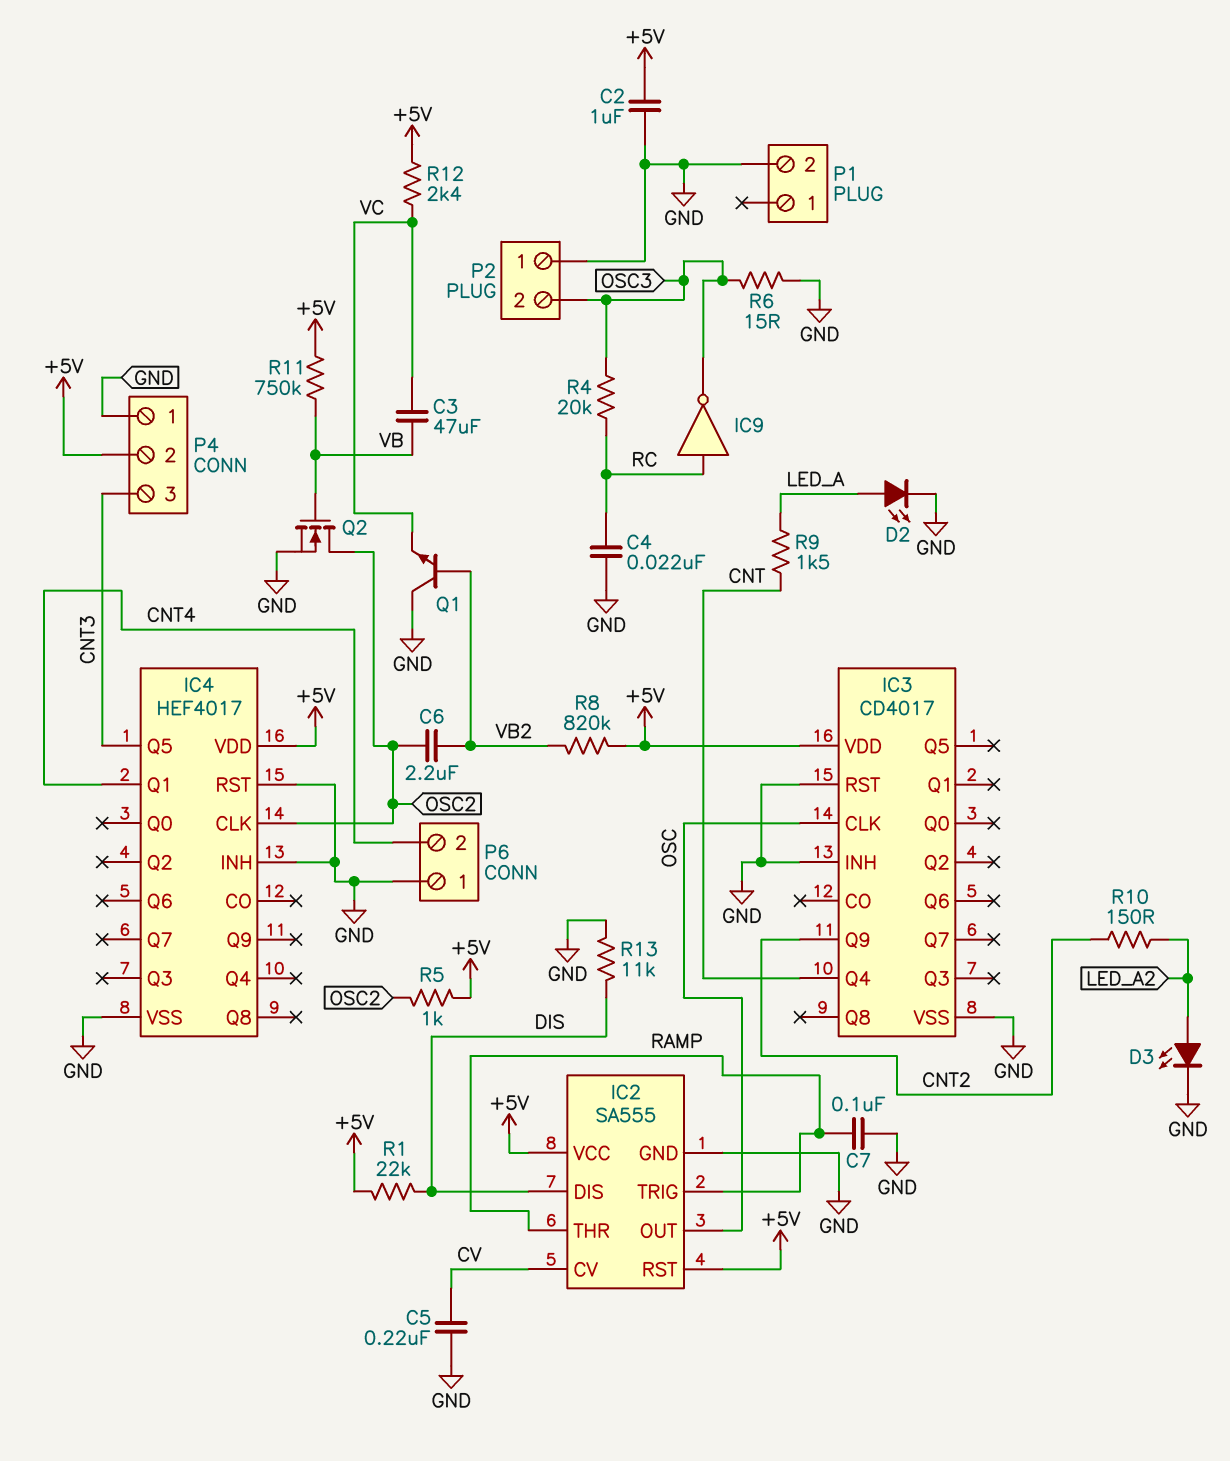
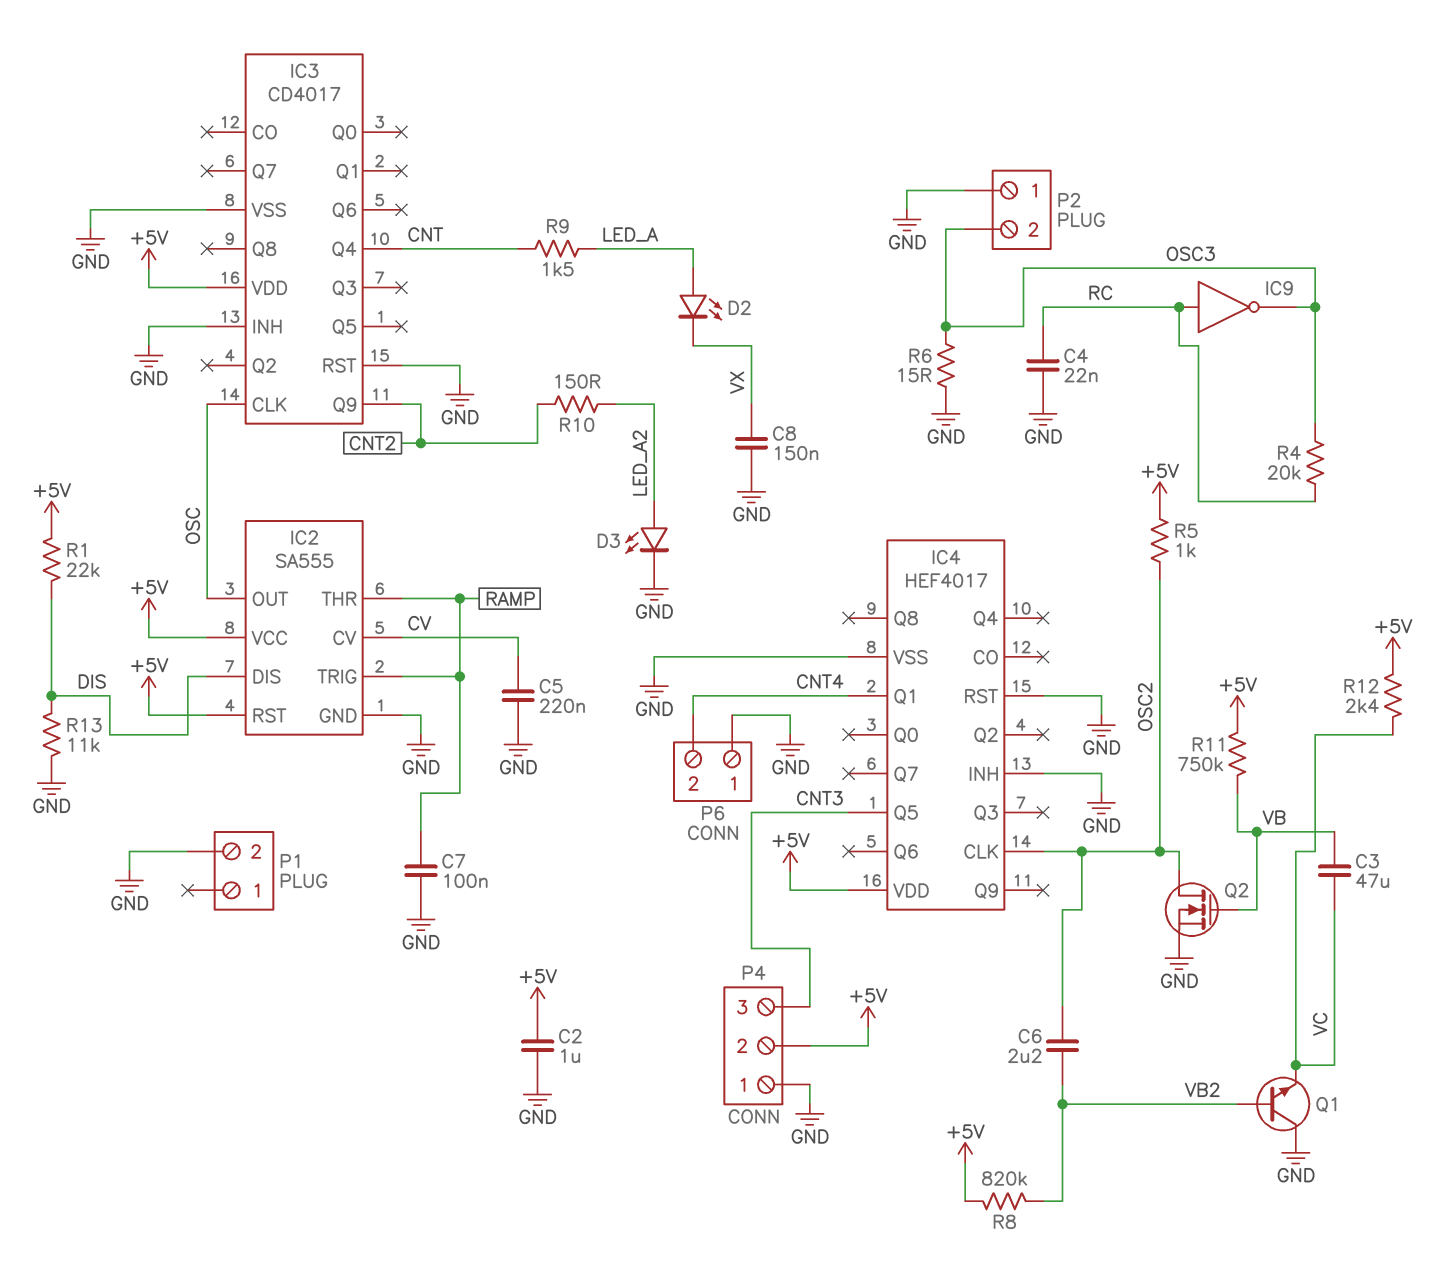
C8: none -> 150nF (GND, VX)
D2: LED (A LED_A, K GND) -> LED (A LED_A, K VX)

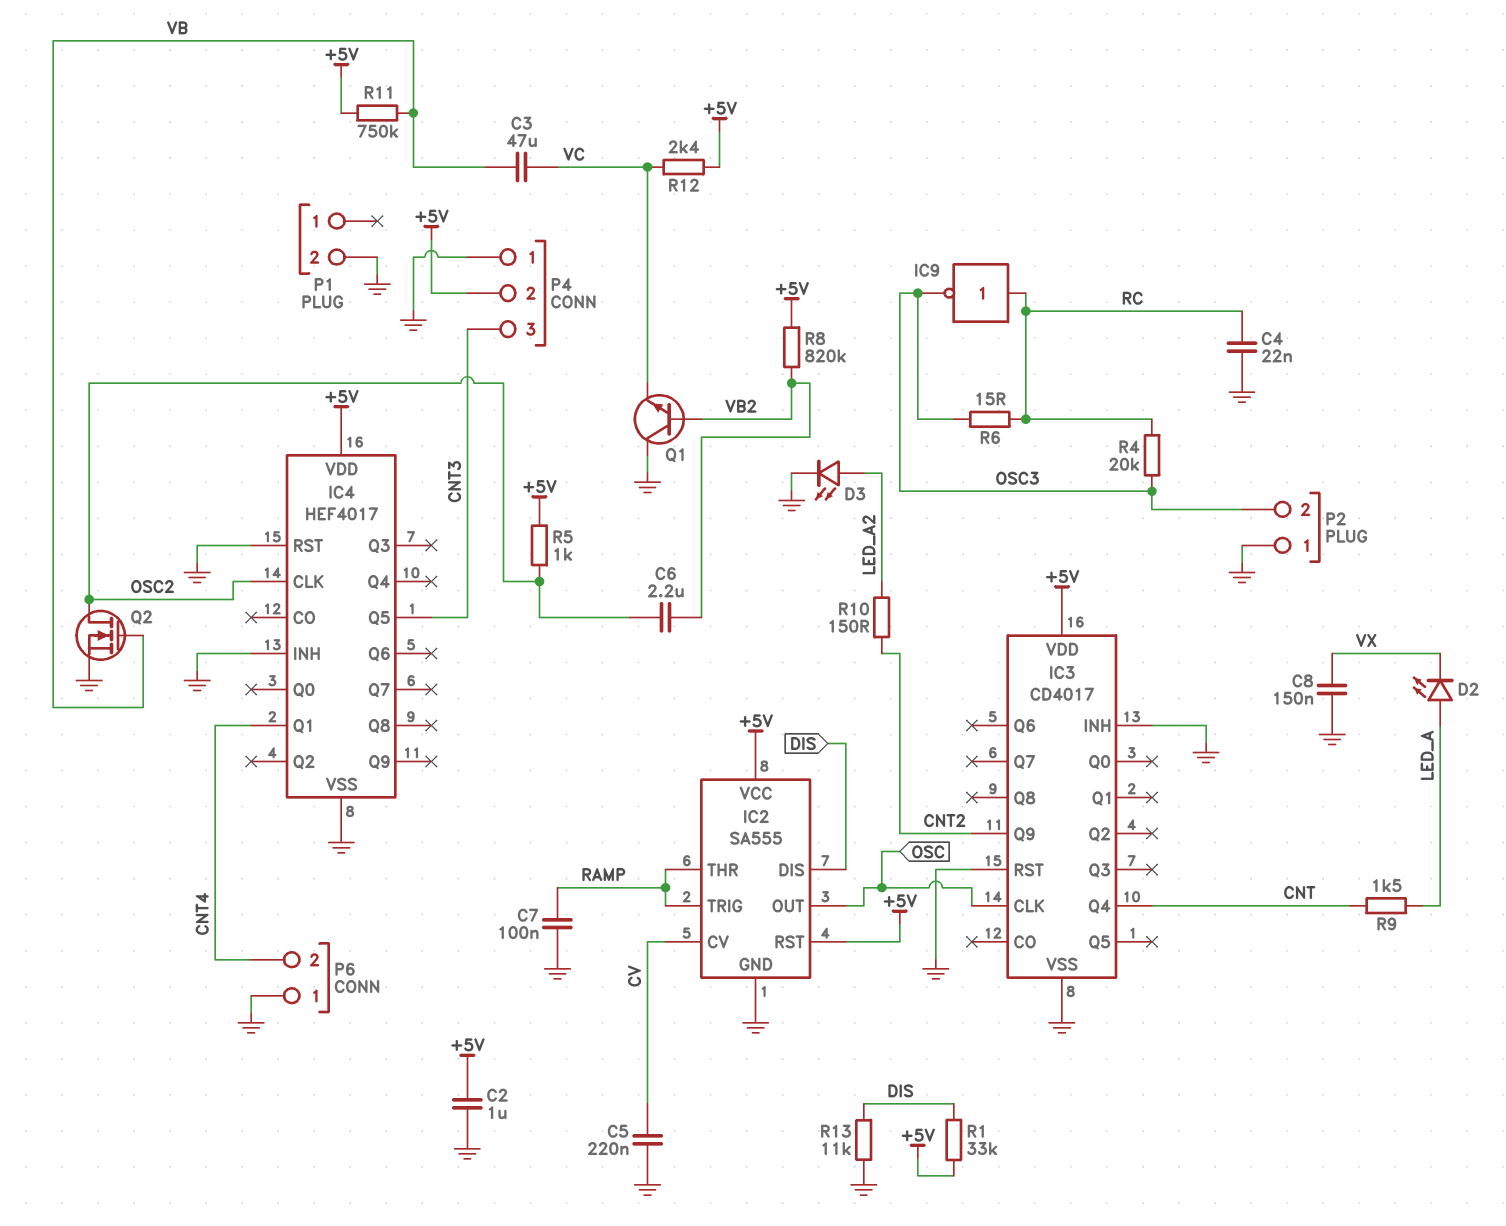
R1: 22k (+5V, DIS) -> 33k (+5V, DIS)
R6: 15 (GND, OSC3) -> 15 (OSC3, RC)

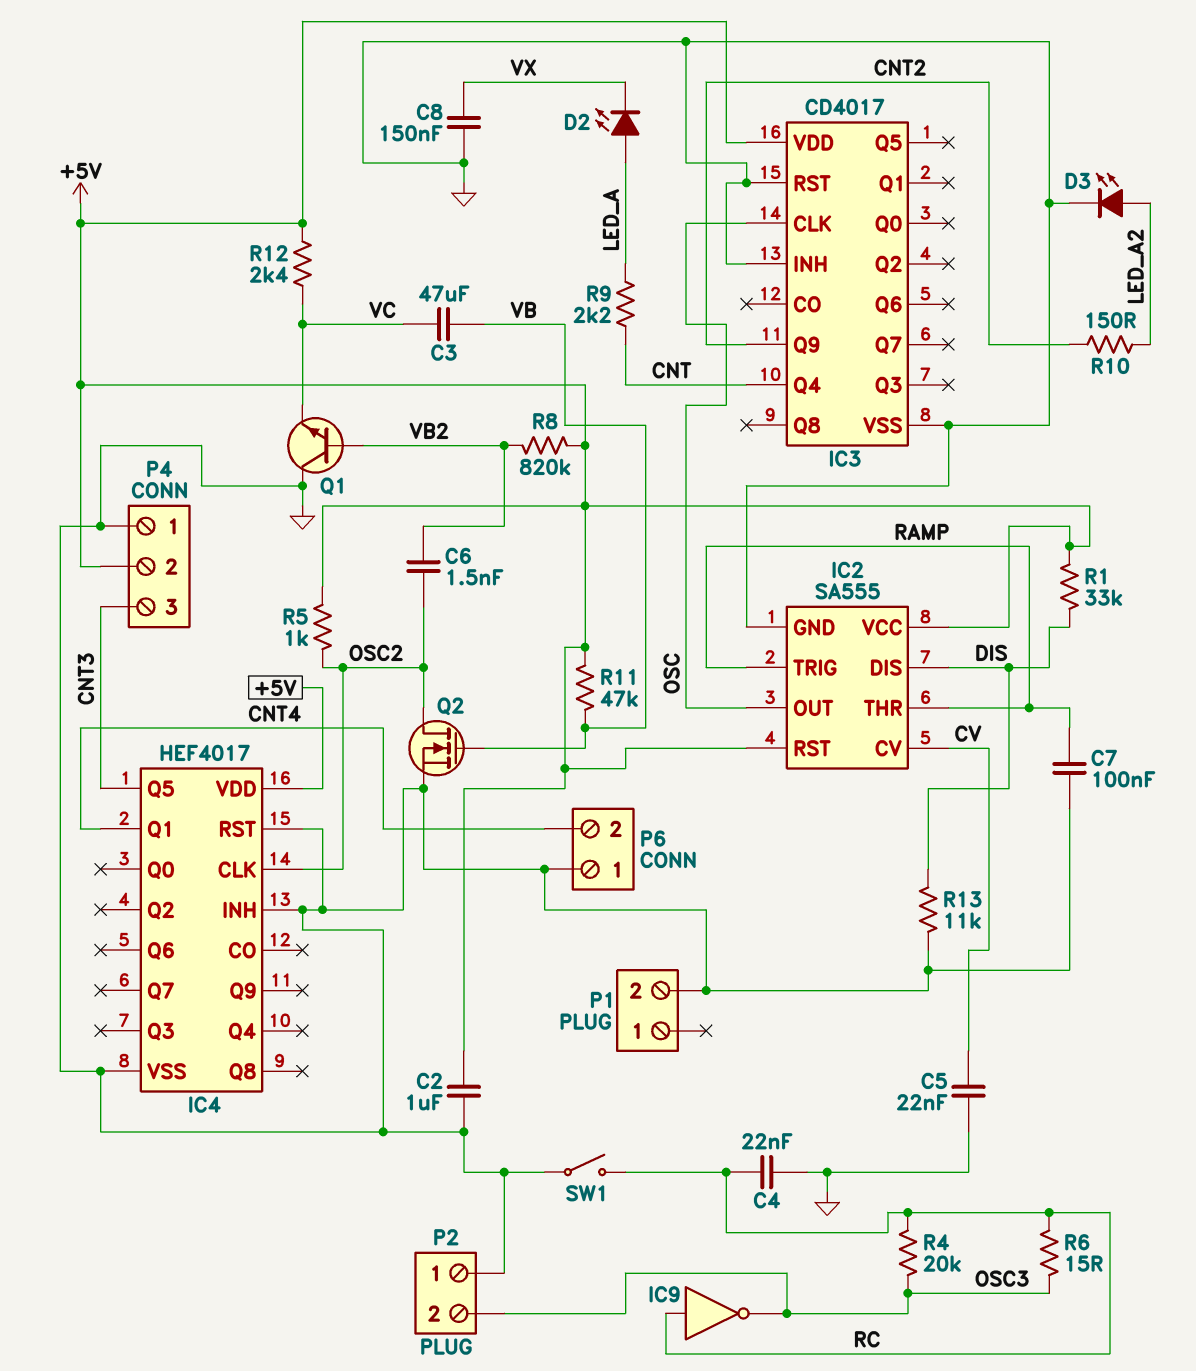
C5: 220nF (CV, GND) -> 22nF (CV, GND)
C6: 2.2uF (OSC2, VB2) -> 1.5nF (OSC2, VB2)
R9: 1.5k (CNT, LED_A) -> 2.2k (CNT, LED_A)
R11: 750k (+5V, VB) -> 47k (+5V, VB)
SW1: none -> switch (GND, RC)

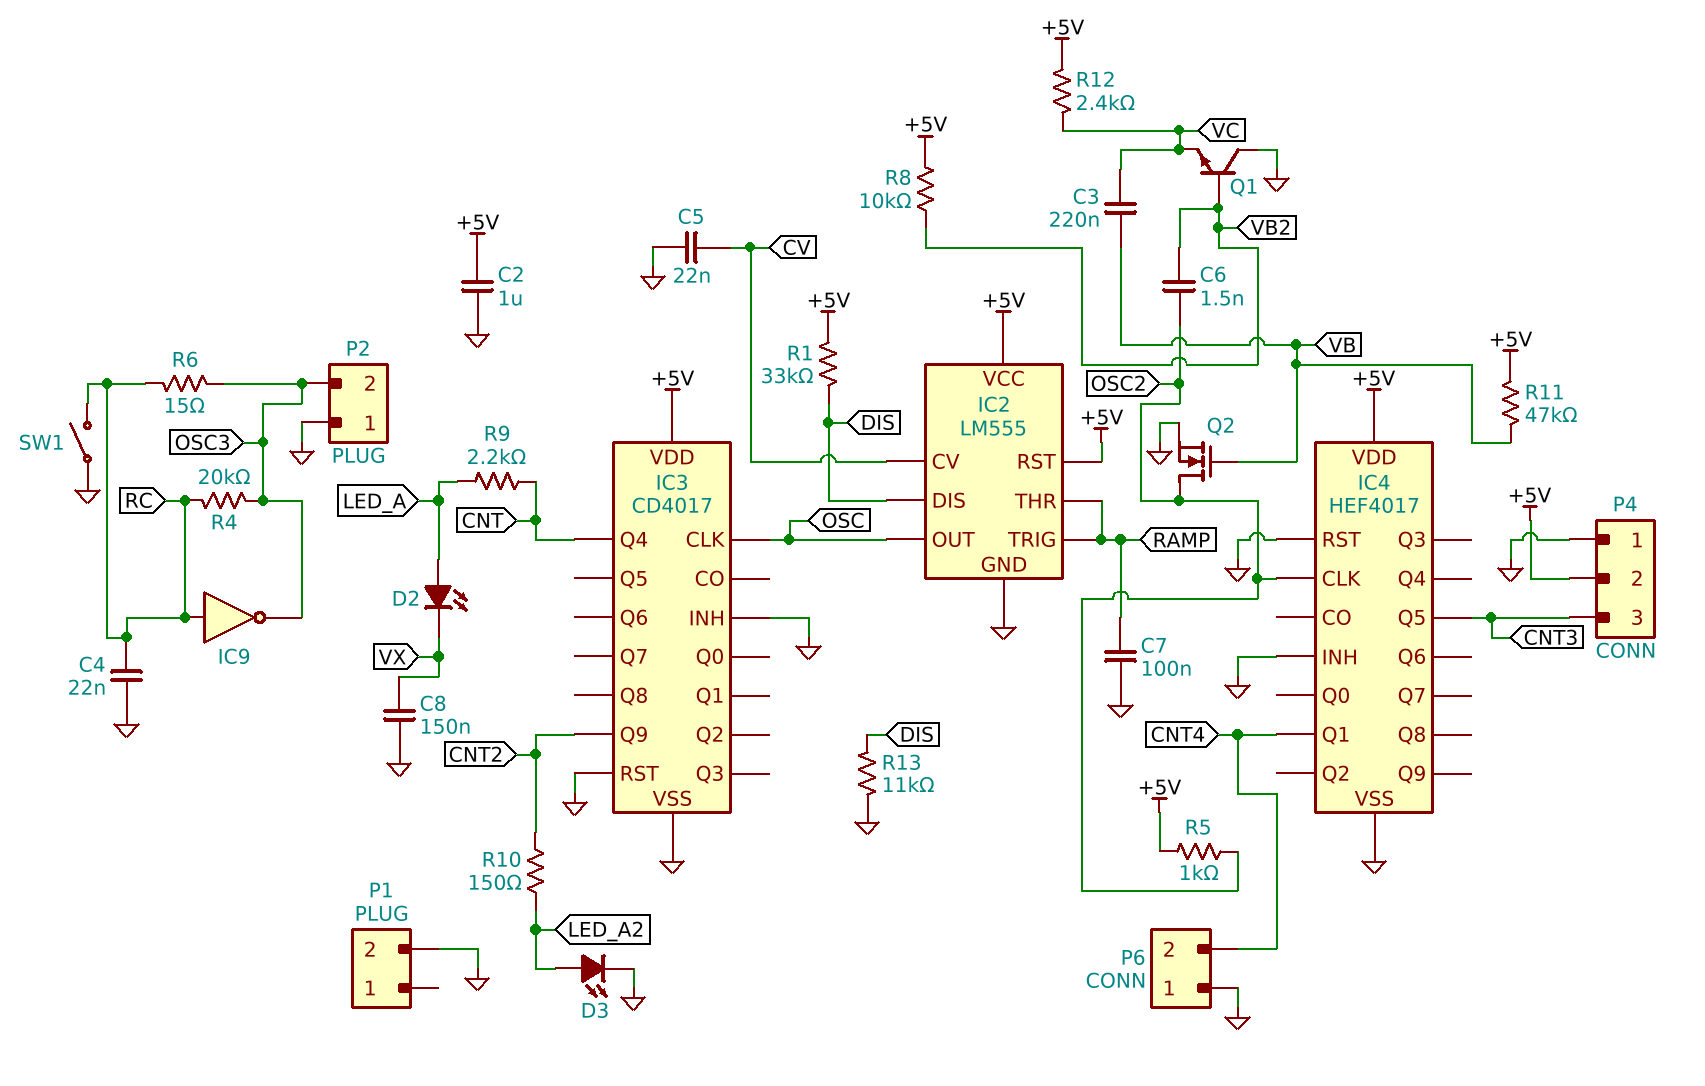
C3: 47uF (VB, VC) -> 220nF (VB, VC)
IC2: SA555 -> LM555
R8: 820k (+5V, VB2) -> 10k (+5V, VB2)

